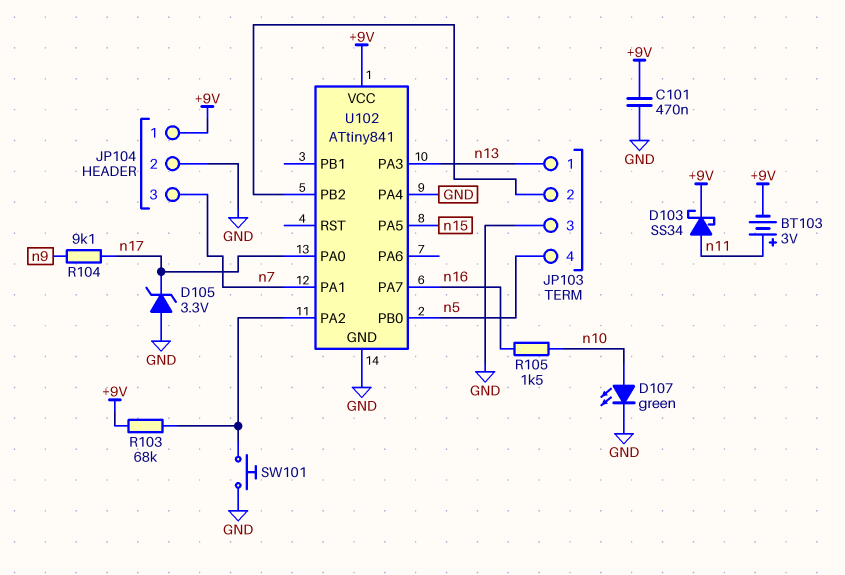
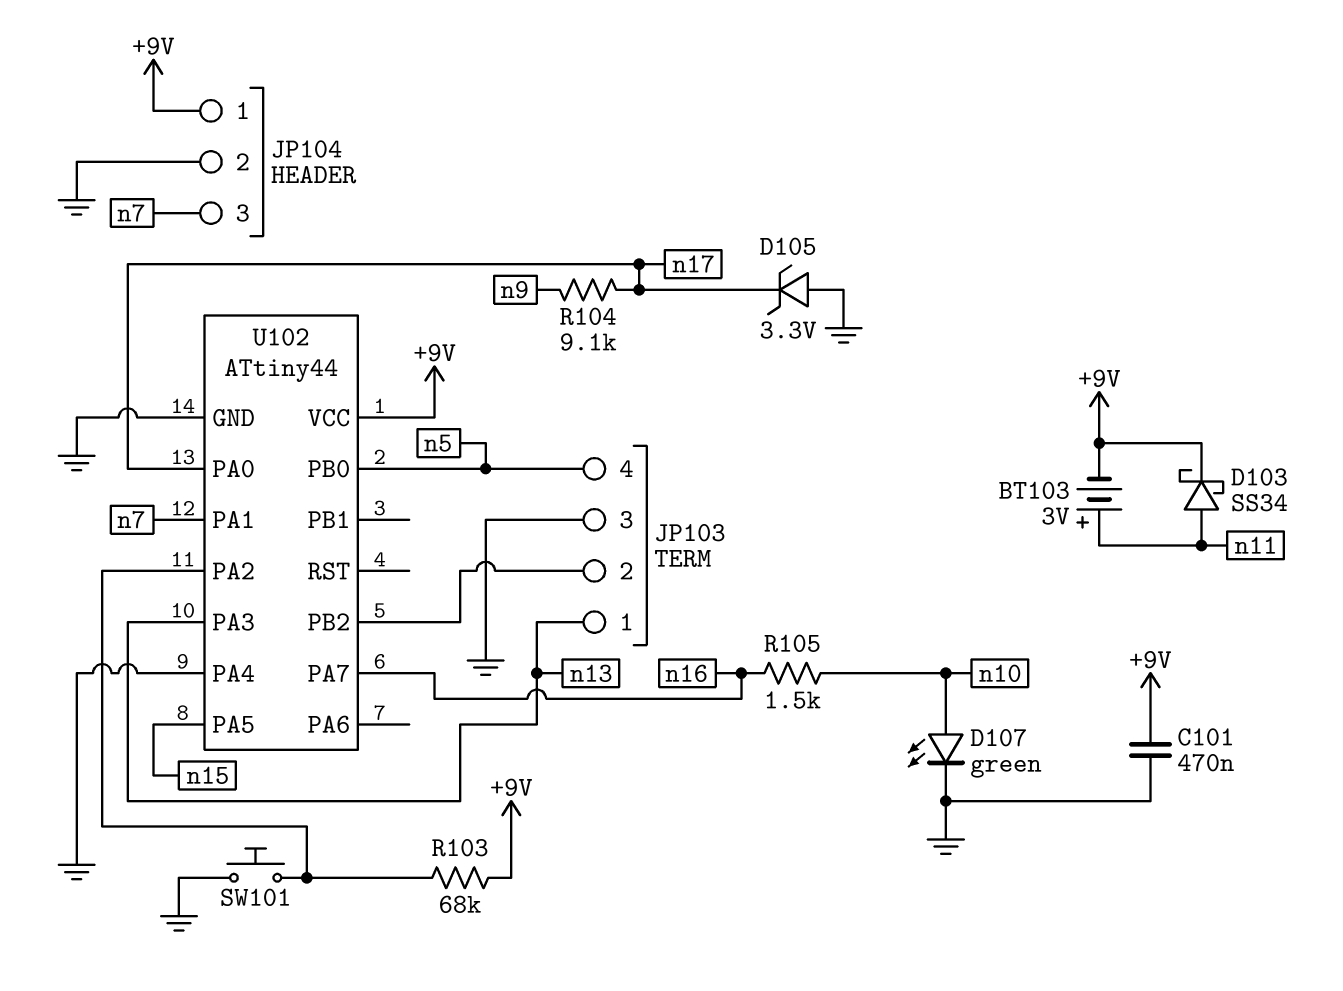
U102: ATtiny841 -> ATtiny44

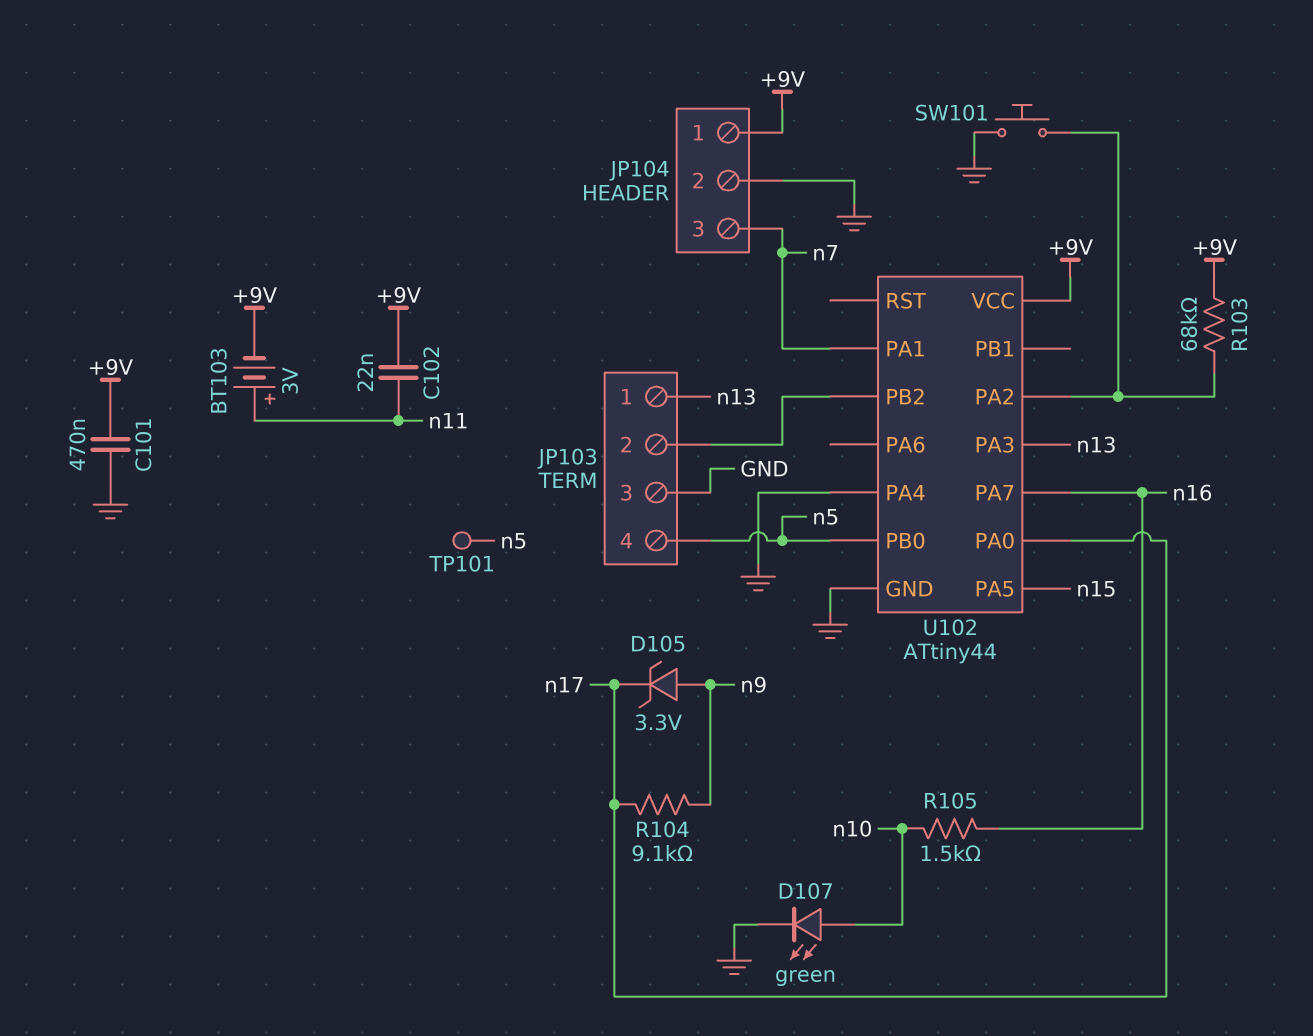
C102: none -> 22nF (+9V, n11)
D103: schottky SS34 (A n11, K +9V) -> none
D105: zener 3.3V (A GND, K n17) -> zener 3.3V (A n9, K n17)
TP101: none -> test point (n5)

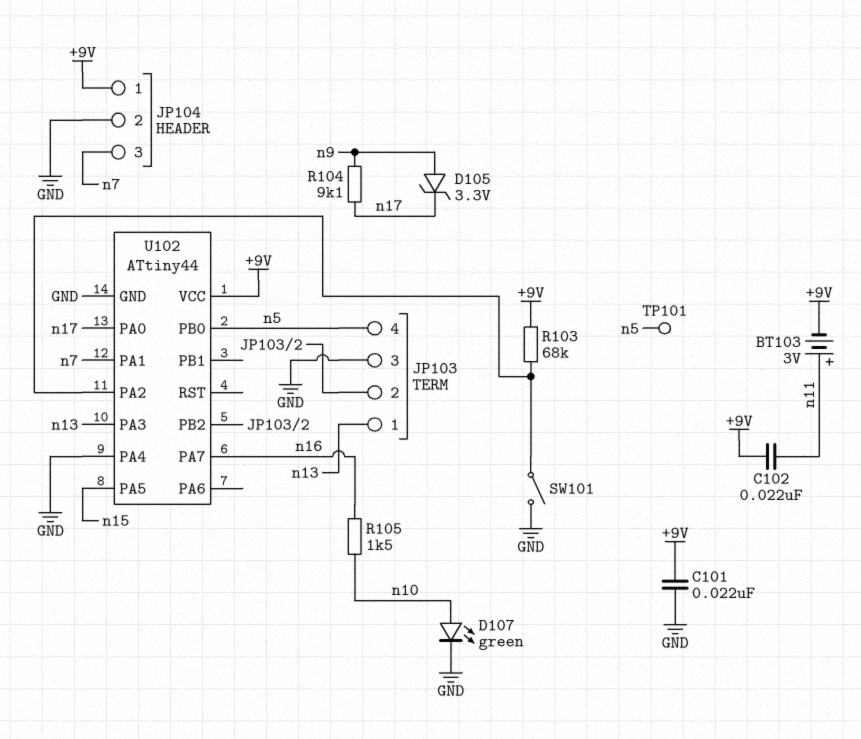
C101: 470nF (+9V, GND) -> 22nF (+9V, GND)
SW101: button (GND, U102/PA2) -> switch (GND, U102/PA2)

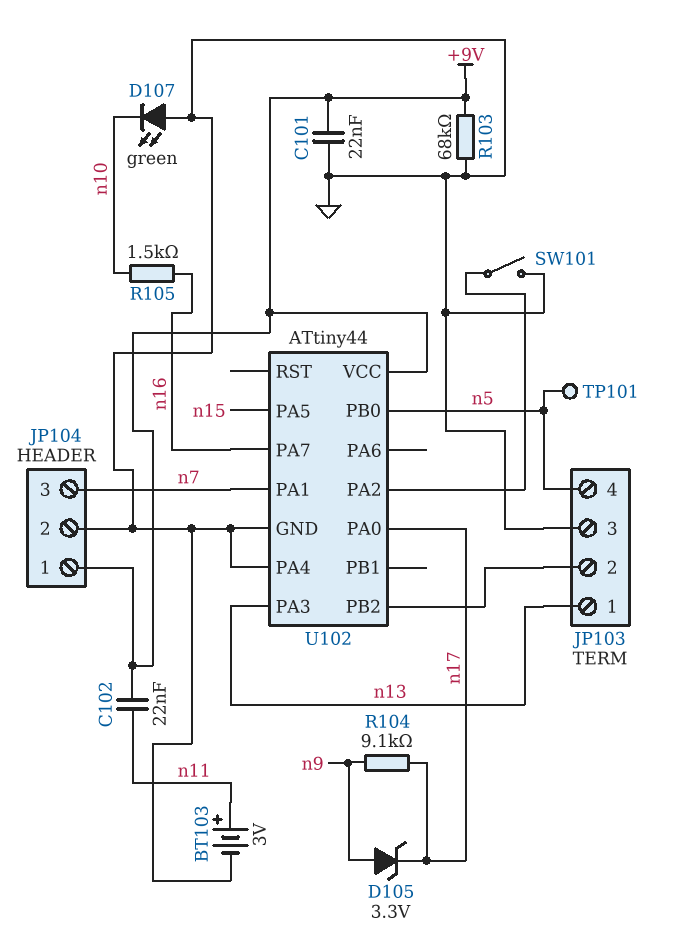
BT103: 3V (plus n11, minus +9V) -> 3V (plus n11, minus GND)
D107: LED green (A n10, K GND) -> LED green (A GND, K n10)
R103: 68k (+9V, U102/PA2) -> 68k (+9V, GND)

